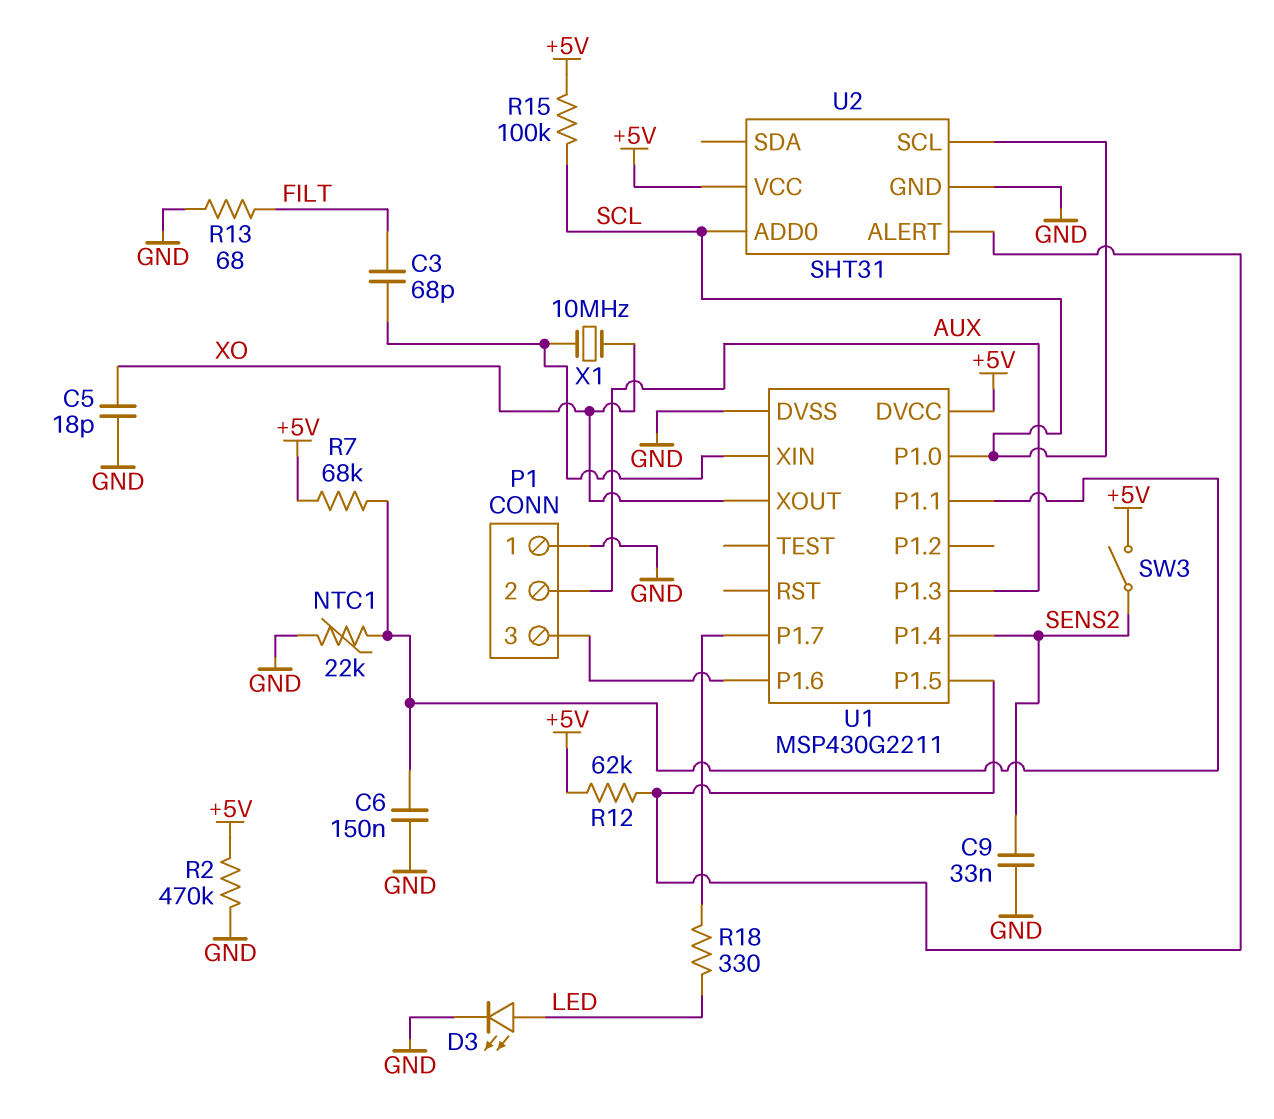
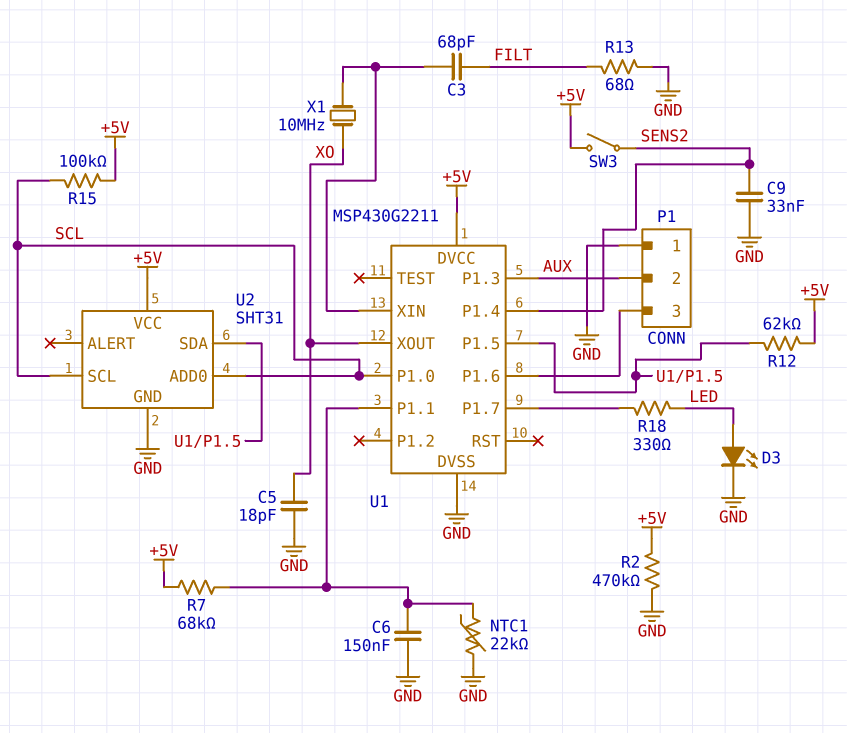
U2 pin ALERT: U1/P1.5 -> none
U2 pin SDA: none -> U1/P1.5

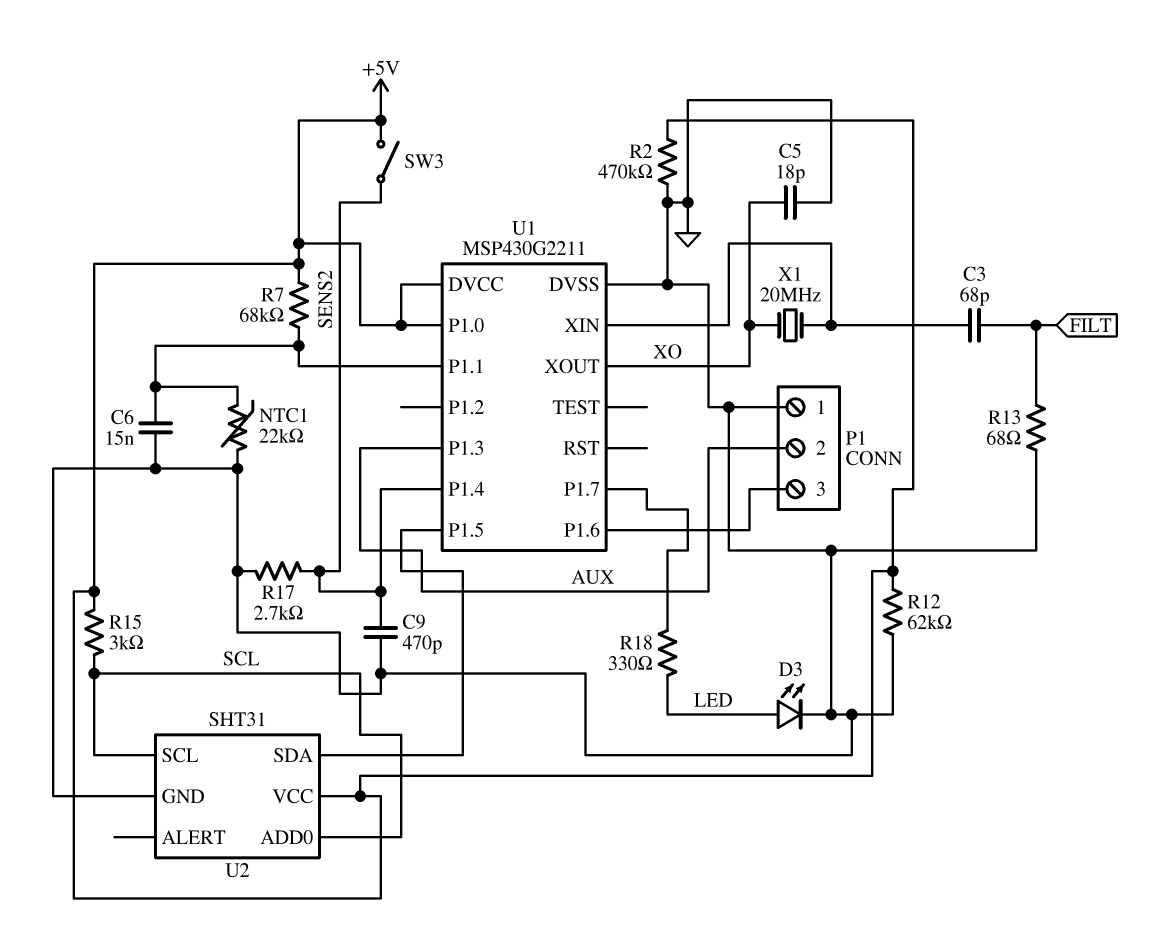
C6: 150nF (GND, U1/P1.1) -> 15nF (GND, U1/P1.1)
C9: 33nF (GND, SENS2) -> 470pF (GND, SENS2)
R12: 62k (+5V, U1/P1.5) -> 62k (+5V, GND)
R15: 100k (+5V, SCL) -> 3k (+5V, SCL)
R17: none -> 2.7k (GND, SENS2)
U1 pin P1.0: SCL -> +5V
X1: 10MHz (U1/XIN, XO) -> 20MHz (U1/XIN, XO)

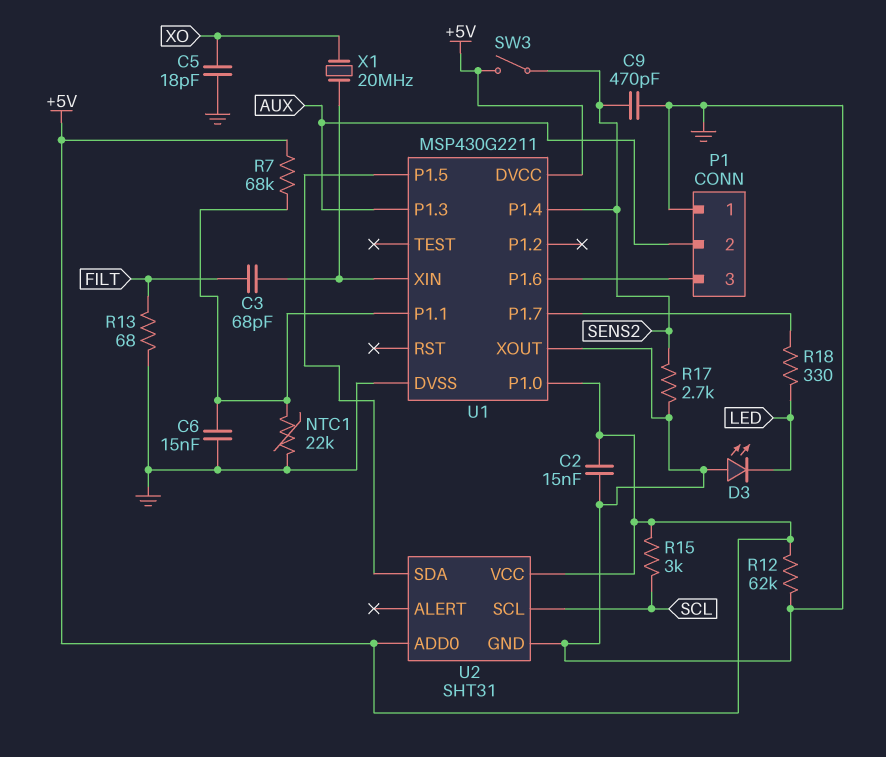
C2: none -> 15nF (+5V, GND)
D3: LED (A LED, K GND) -> LED (A GND, K LED)
R2: 470k (+5V, GND) -> none
U1 pin XOUT: XO -> GND
U2 pin ADD0: SCL -> +5V

